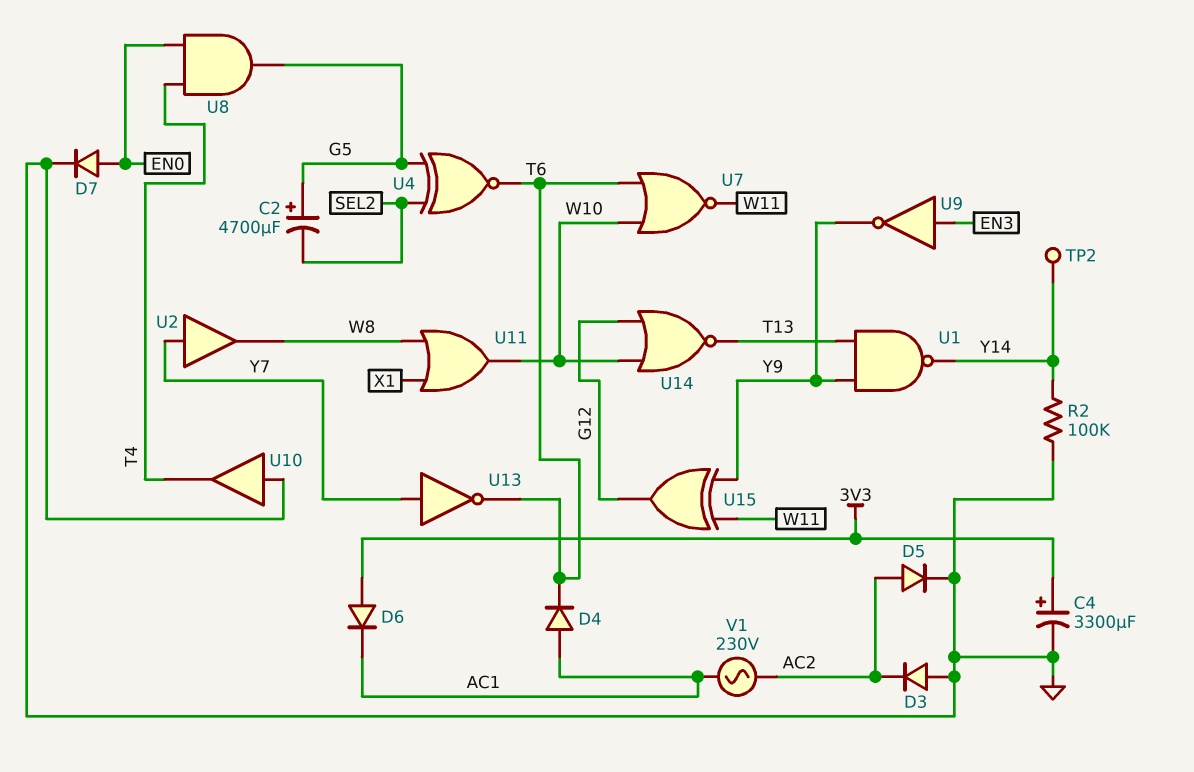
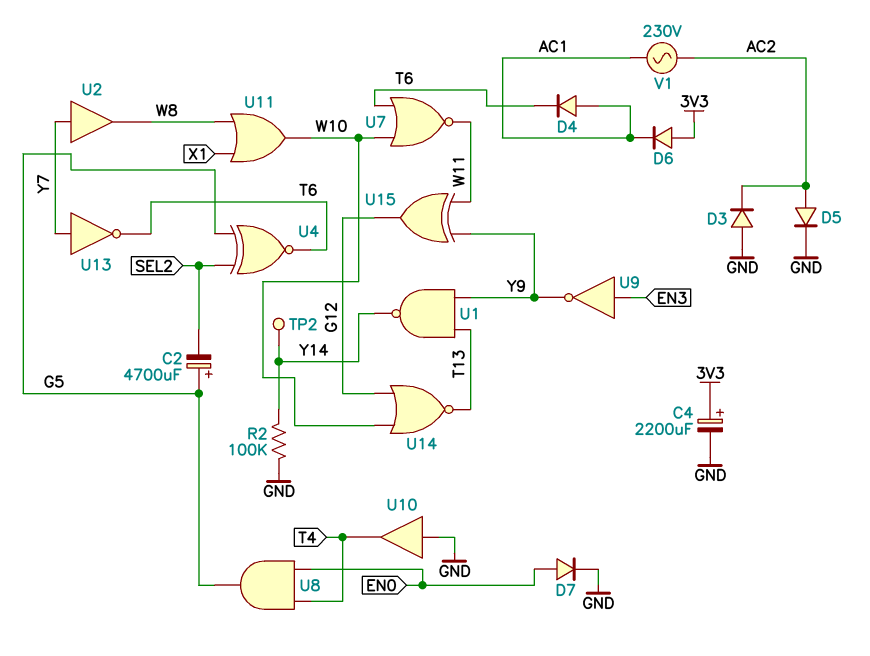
C4: 3300uF (plus 3V3, minus GND) -> 2200uF (plus 3V3, minus GND)

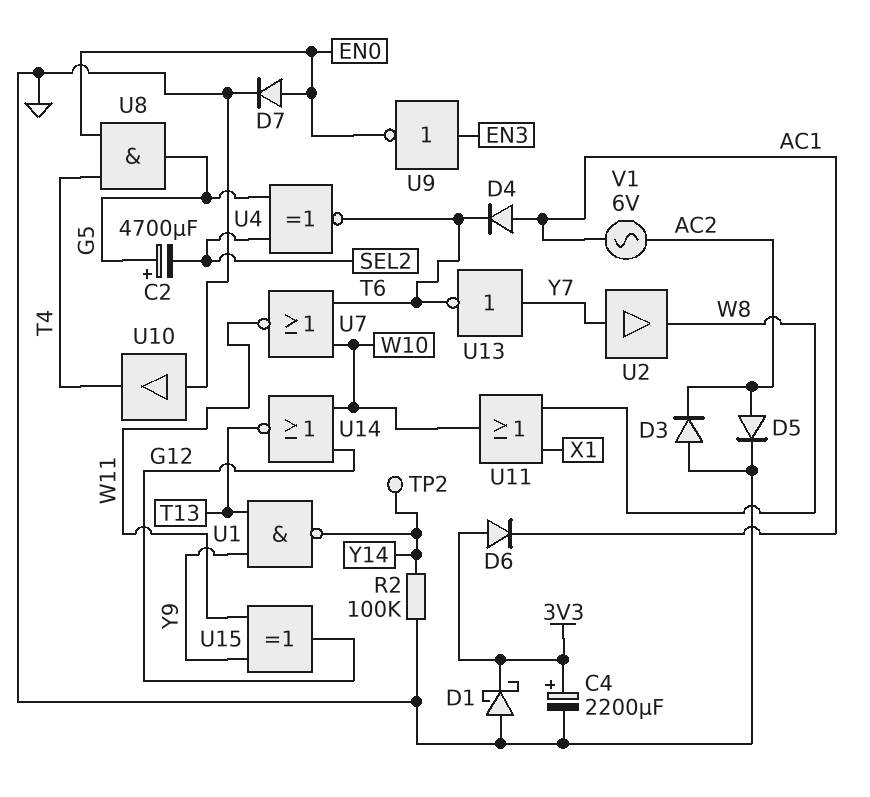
D1: none -> schottky (A GND, K 3V3)
U9: NOT (in EN3, out Y9) -> NOT (in EN3, out EN0)
V1: AC 230V (AC1, AC2) -> AC 6V (AC1, AC2)

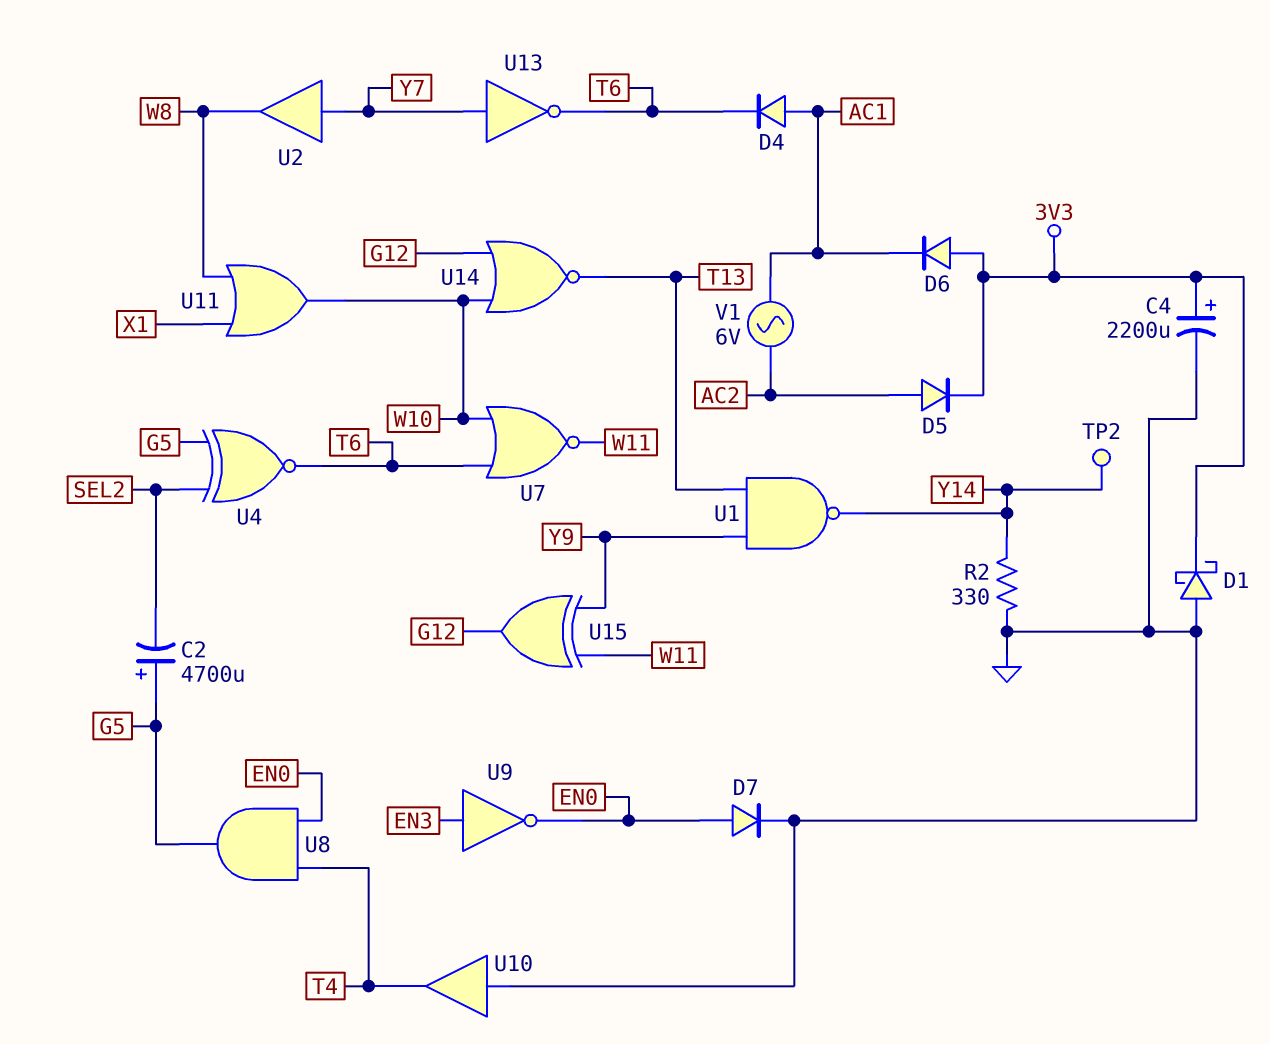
D3: diode (A GND, K AC2) -> none
D5: diode (A AC2, K GND) -> diode (A AC2, K 3V3)
R2: 100k (GND, Y14) -> 330 (GND, Y14)

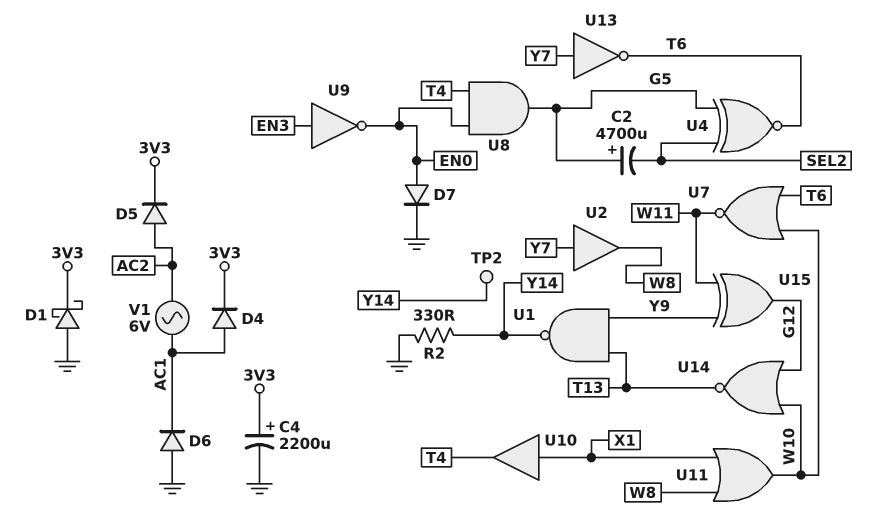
D4: diode (A AC1, K T6) -> diode (A AC1, K 3V3)
D6: diode (A 3V3, K AC1) -> diode (A GND, K AC1)
U10: buffer (in GND, out T4) -> buffer (in X1, out T4)

